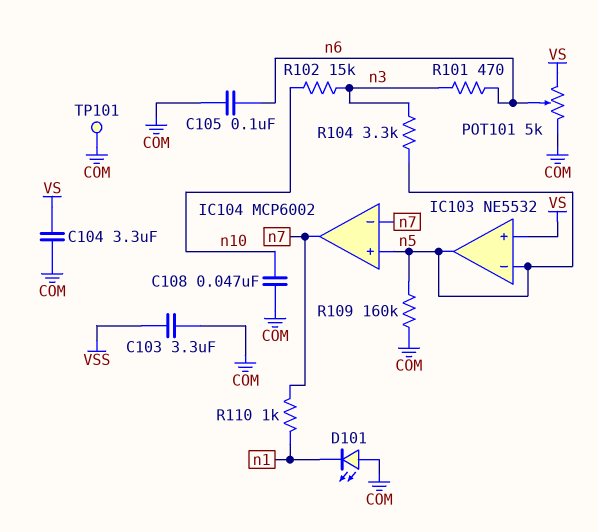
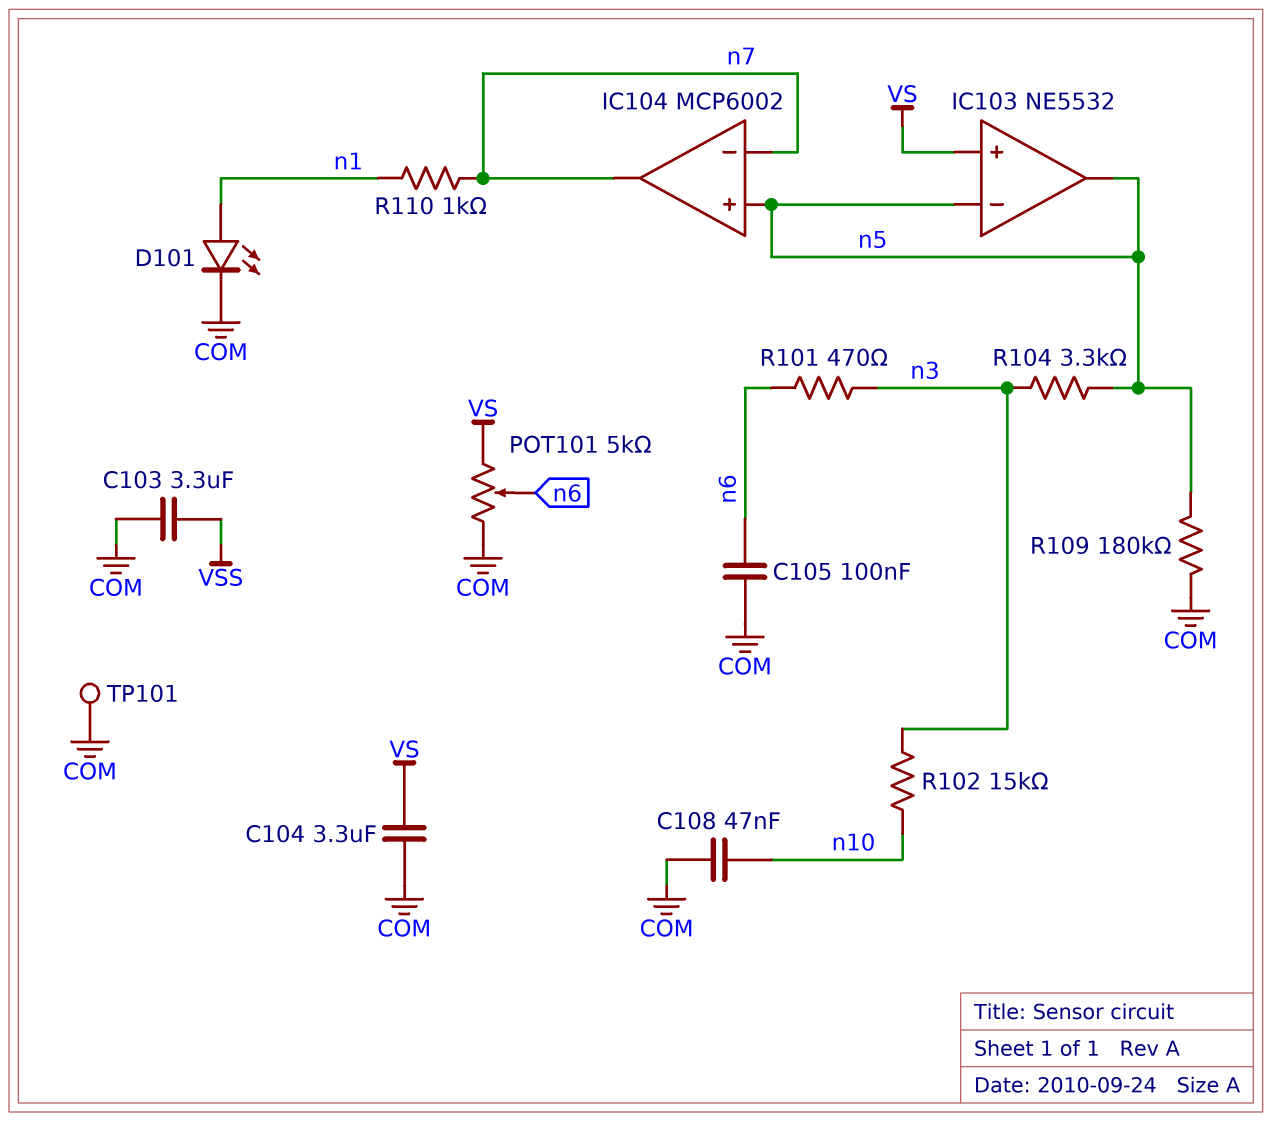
D101: LED (A COM, K n1) -> LED (A n1, K COM)
R109: 160k (COM, n5) -> 180k (COM, n5)

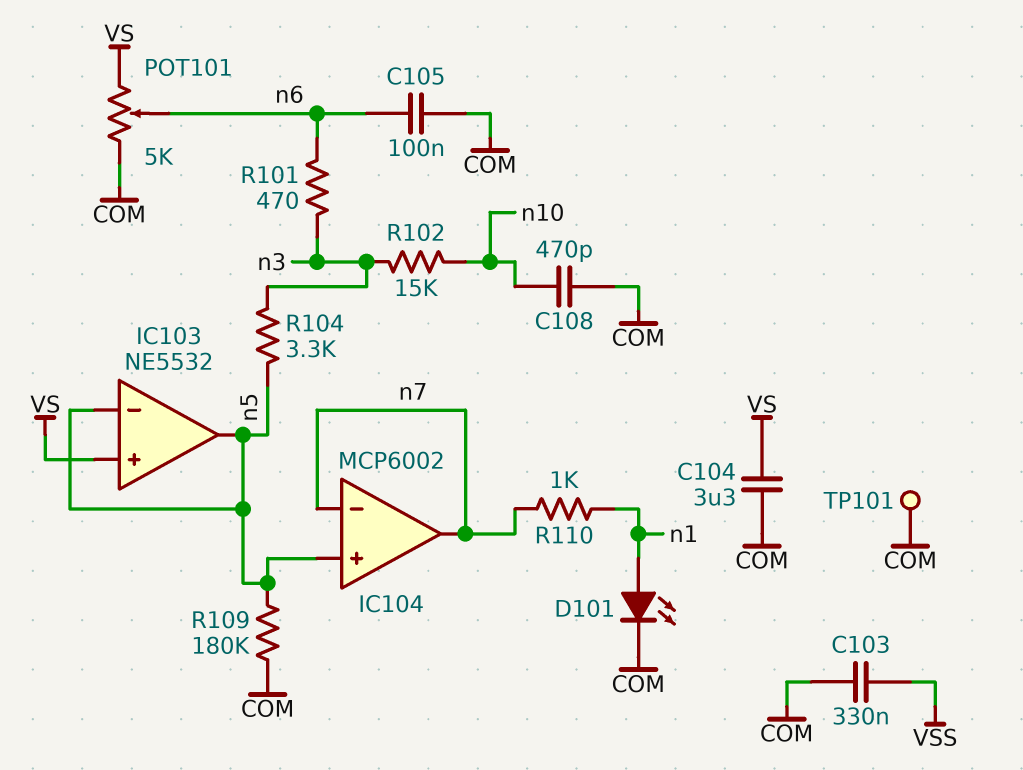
C103: 3.3uF (COM, VSS) -> 330nF (COM, VSS)
C108: 47nF (COM, n10) -> 470pF (COM, n10)

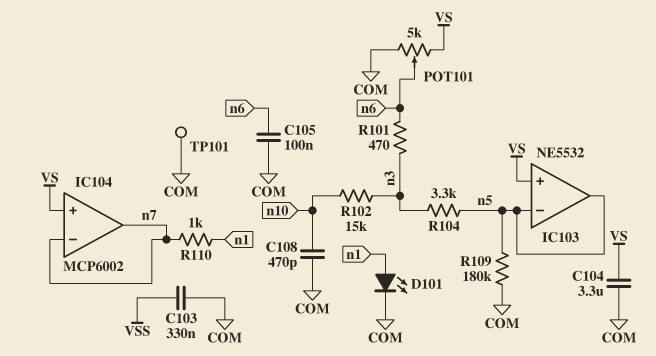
IC104 pin in+: n5 -> VS

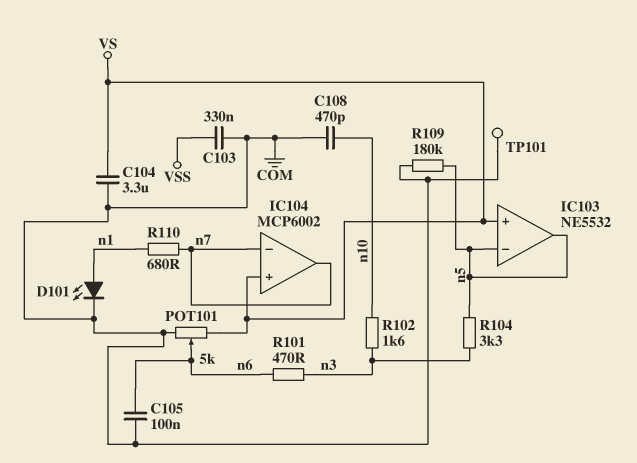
R102: 15k (n3, n10) -> 1.6k (n3, n10)
R110: 1k (n1, n7) -> 680 (n1, n7)

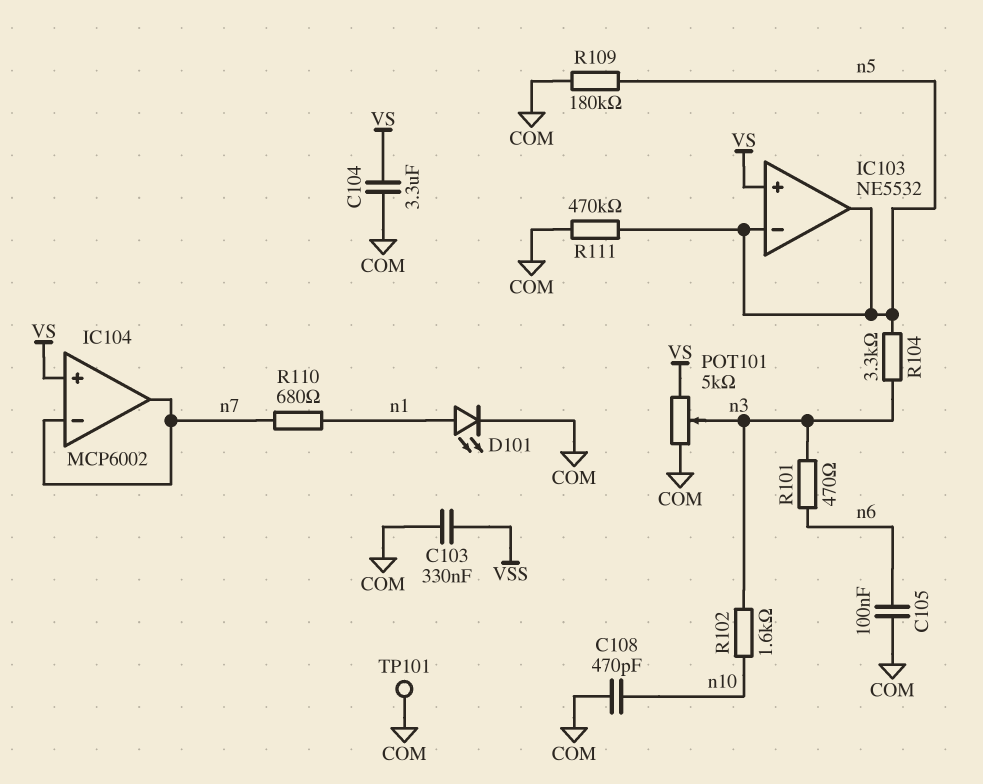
POT101: 5k (COM, VS, wiper n6) -> 5k (COM, VS, wiper n3)
R111: none -> 470k (COM, n5)

